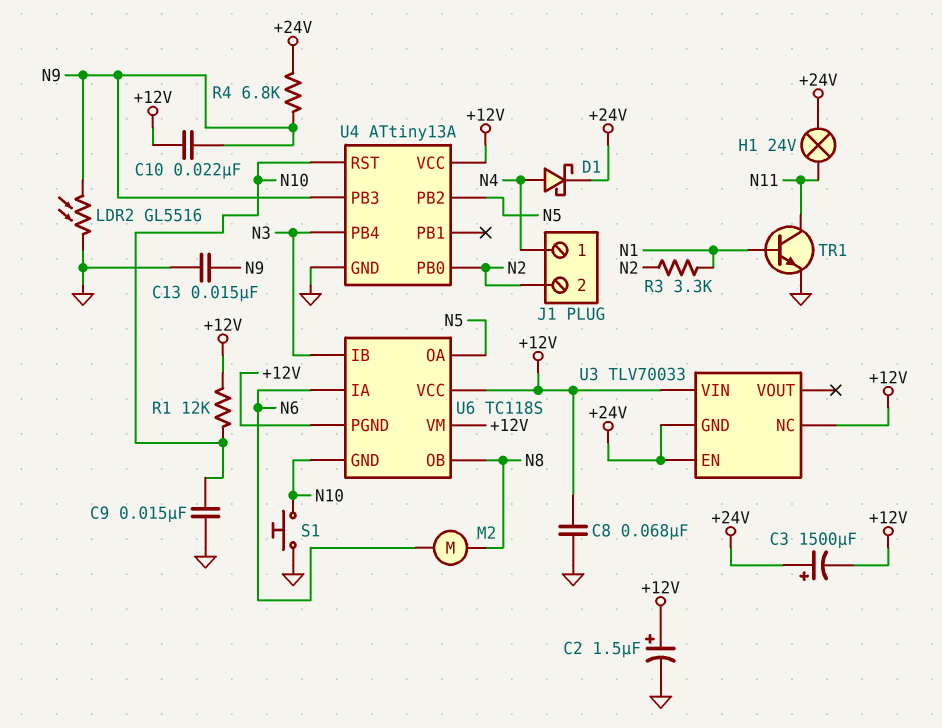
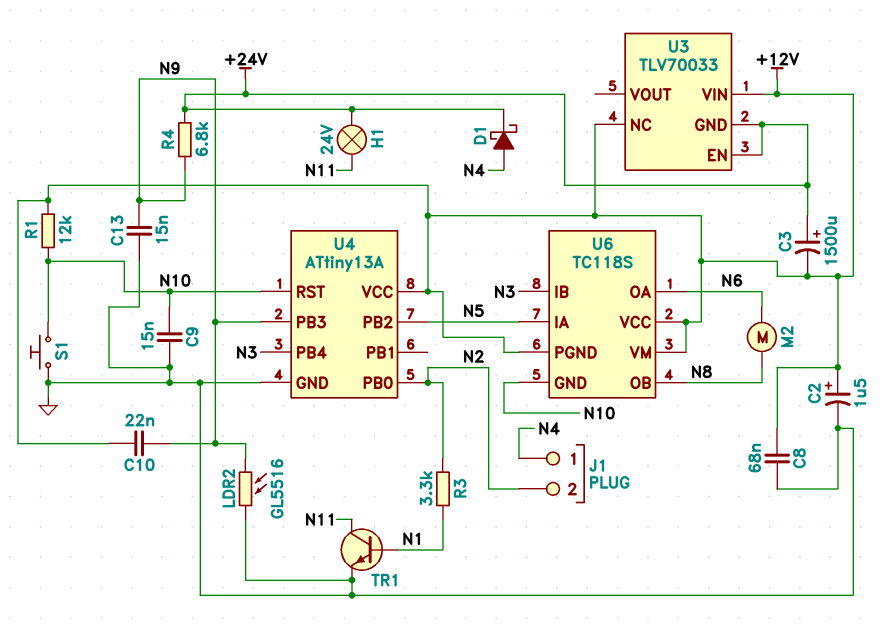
U6 pin IA: N6 -> N5
U6 pin OA: N5 -> N6

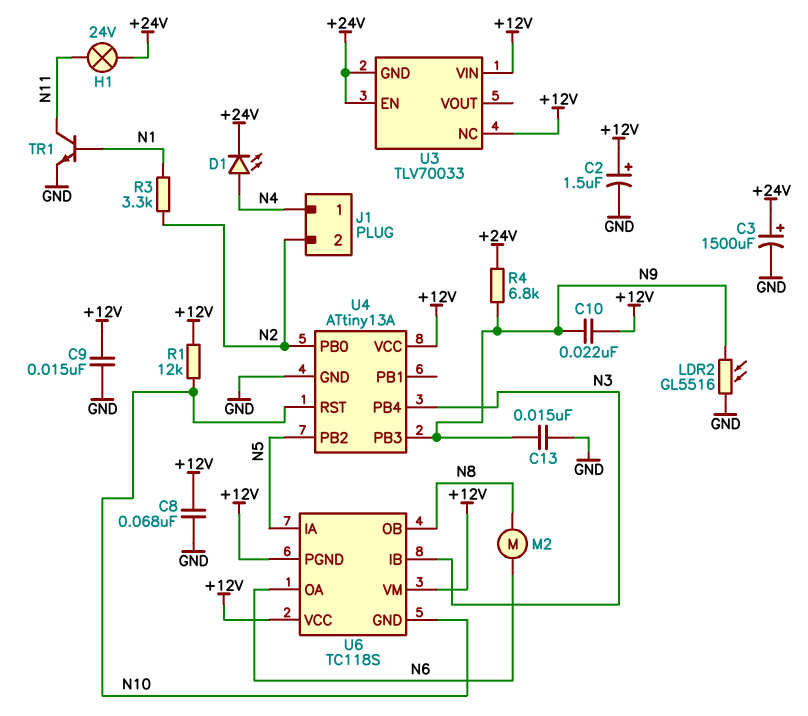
C3: 1500uF (plus +24V, minus +12V) -> 1500uF (plus +24V, minus GND)
C9: 15nF (GND, N10) -> 15nF (+12V, GND)
D1: schottky (A N4, K +24V) -> LED (A N4, K +24V)
S1: button (GND, N10) -> none

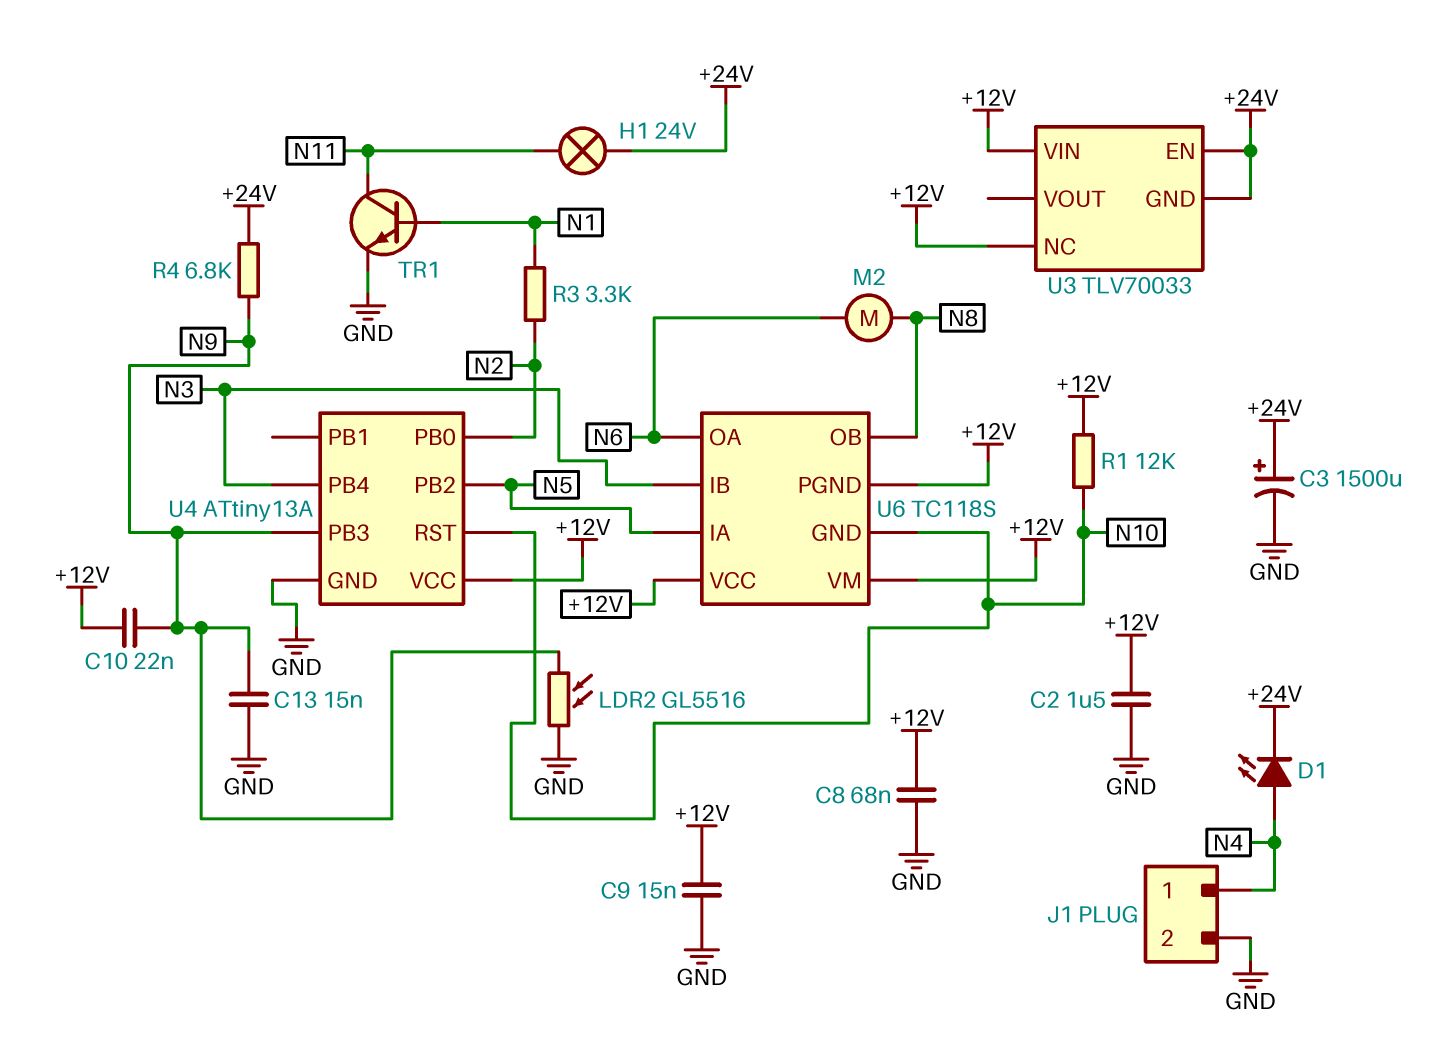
C2: 1.5uF (plus +12V, minus GND) -> 1.5uF (+12V, GND)
J1 pin 2: N2 -> GND

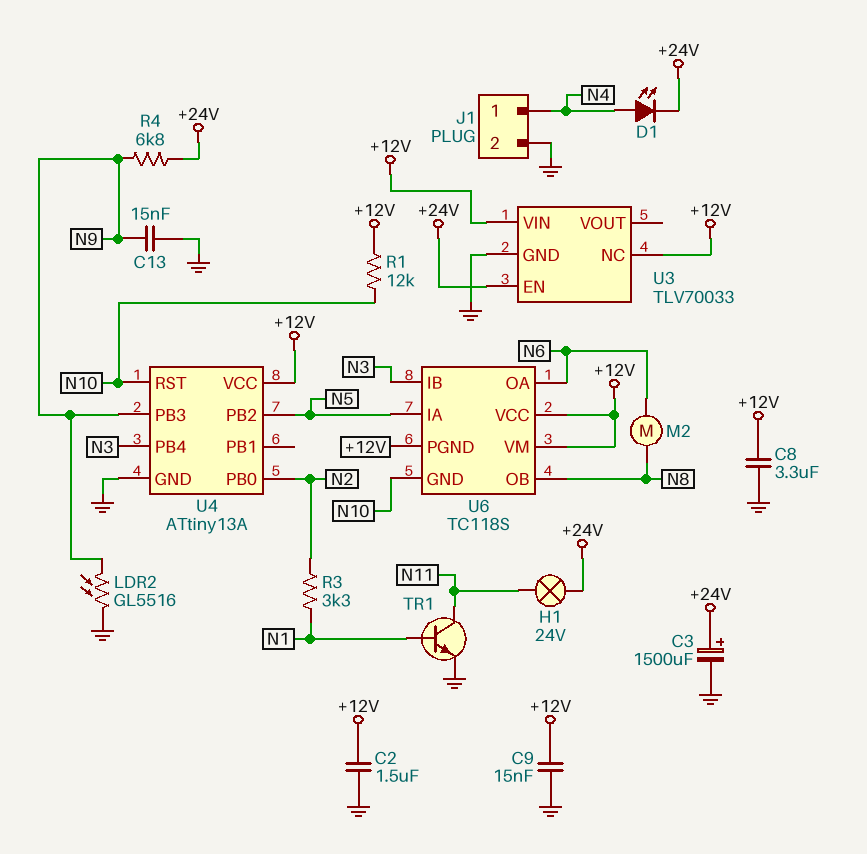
C8: 68nF (+12V, GND) -> 3.3uF (+12V, GND)
C10: 22nF (+12V, N9) -> none
U3 pin GND: +24V -> GND

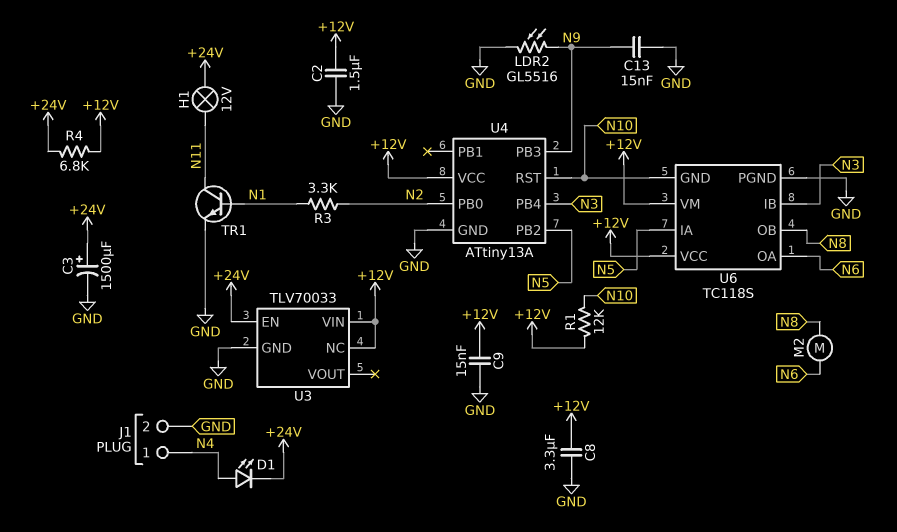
H1: lamp 24V (+24V, N11) -> lamp 12V (+24V, N11)
R4: 6.8k (+24V, N9) -> 6.8k (+12V, +24V)
U6 pin PGND: +12V -> GND

